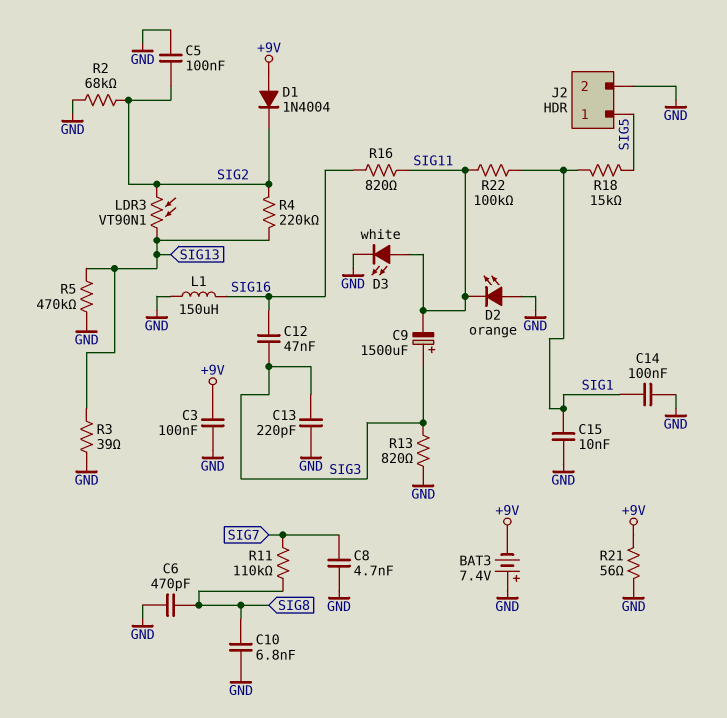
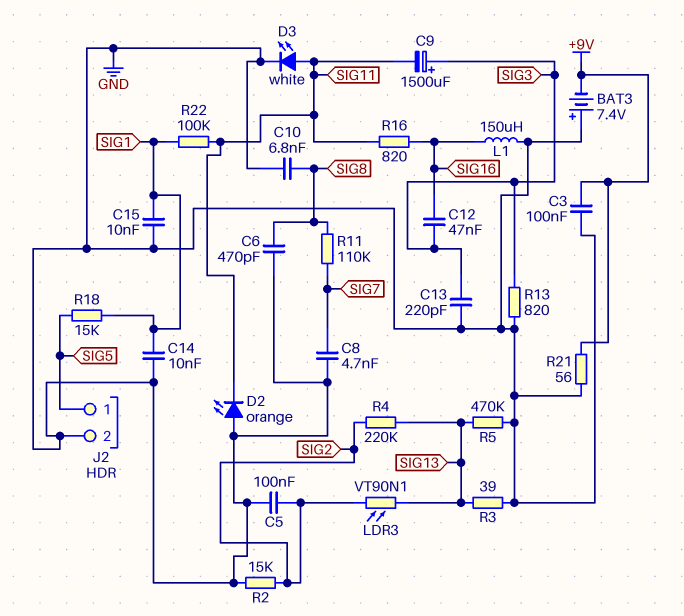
C14: 100nF (GND, SIG1) -> 10nF (GND, SIG1)
D1: diode 1N4004 (A +9V, K SIG2) -> none
R2: 68k (GND, SIG2) -> 15k (GND, SIG2)

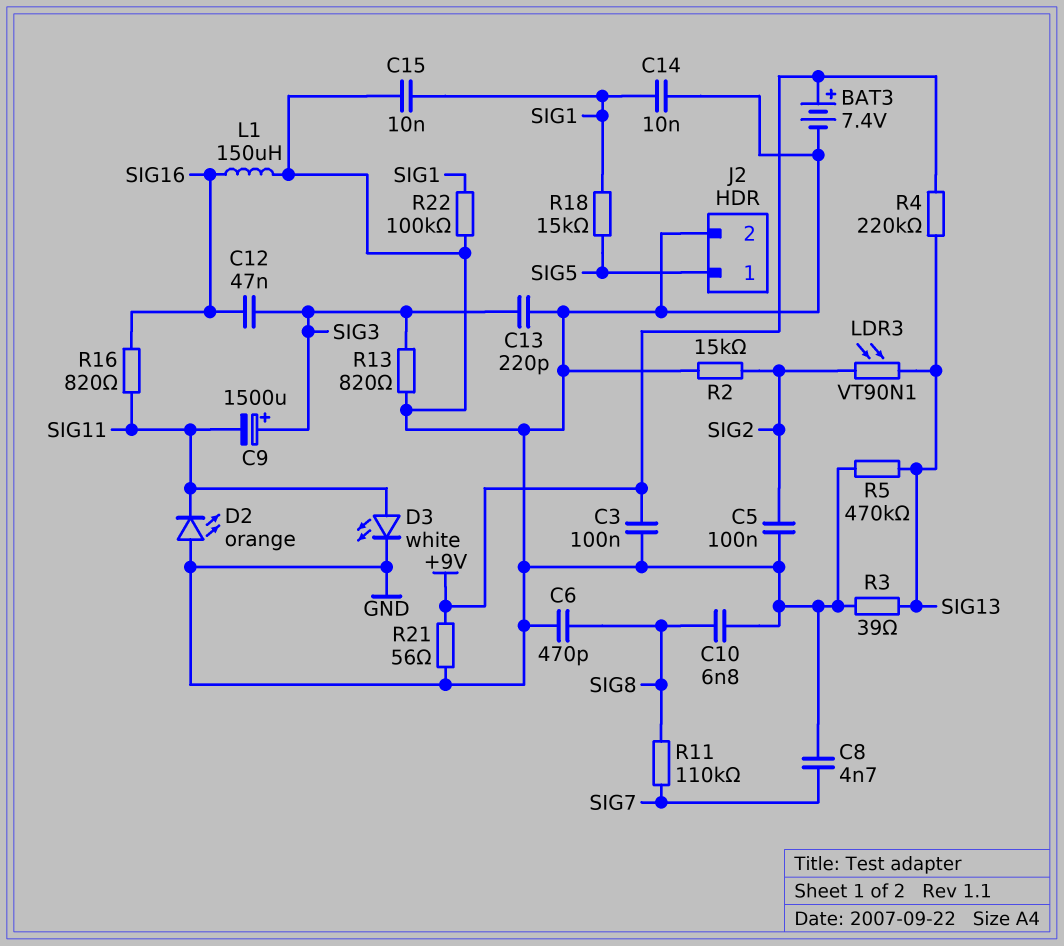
BAT3: 7.4V (plus GND, minus +9V) -> 7.4V (plus +9V, minus GND)
R4: 220k (SIG2, SIG13) -> 220k (+9V, SIG13)
R22: 100k (SIG1, SIG11) -> 100k (GND, SIG1)

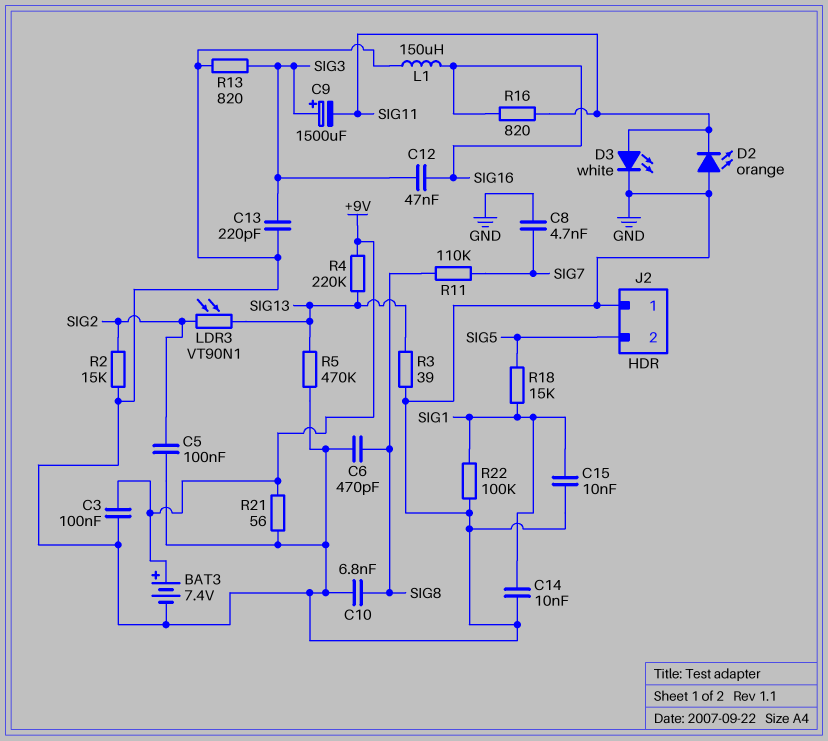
J2 pin 1: SIG5 -> GND
J2 pin 2: GND -> SIG5

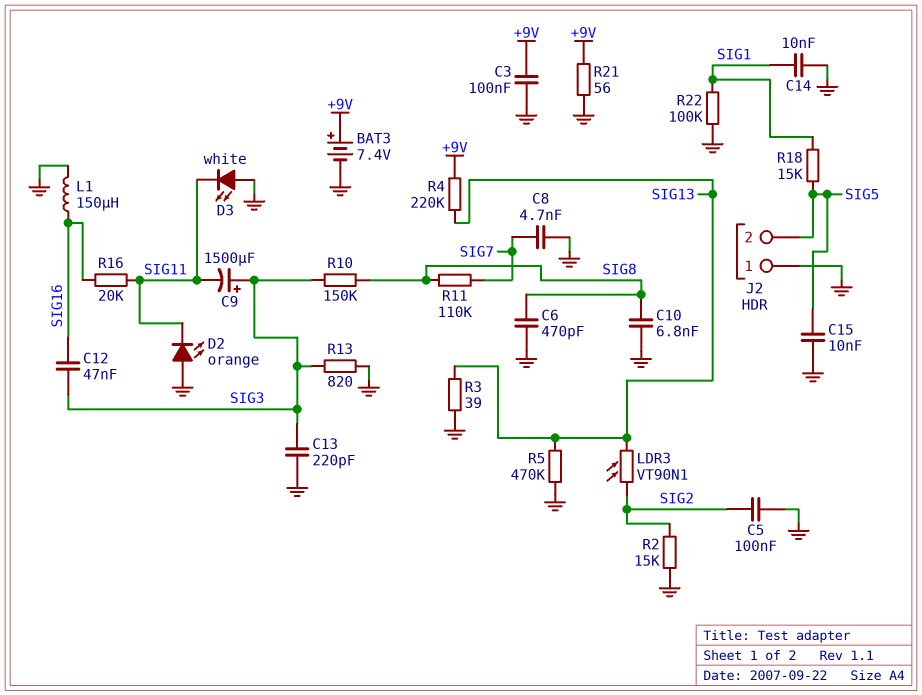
C15: 10nF (GND, SIG1) -> 10nF (GND, SIG5)
D3: LED white (A SIG11, K GND) -> LED white (A GND, K SIG11)
R10: none -> 150k (SIG3, SIG8)
R16: 820 (SIG11, SIG16) -> 20k (SIG11, SIG16)

